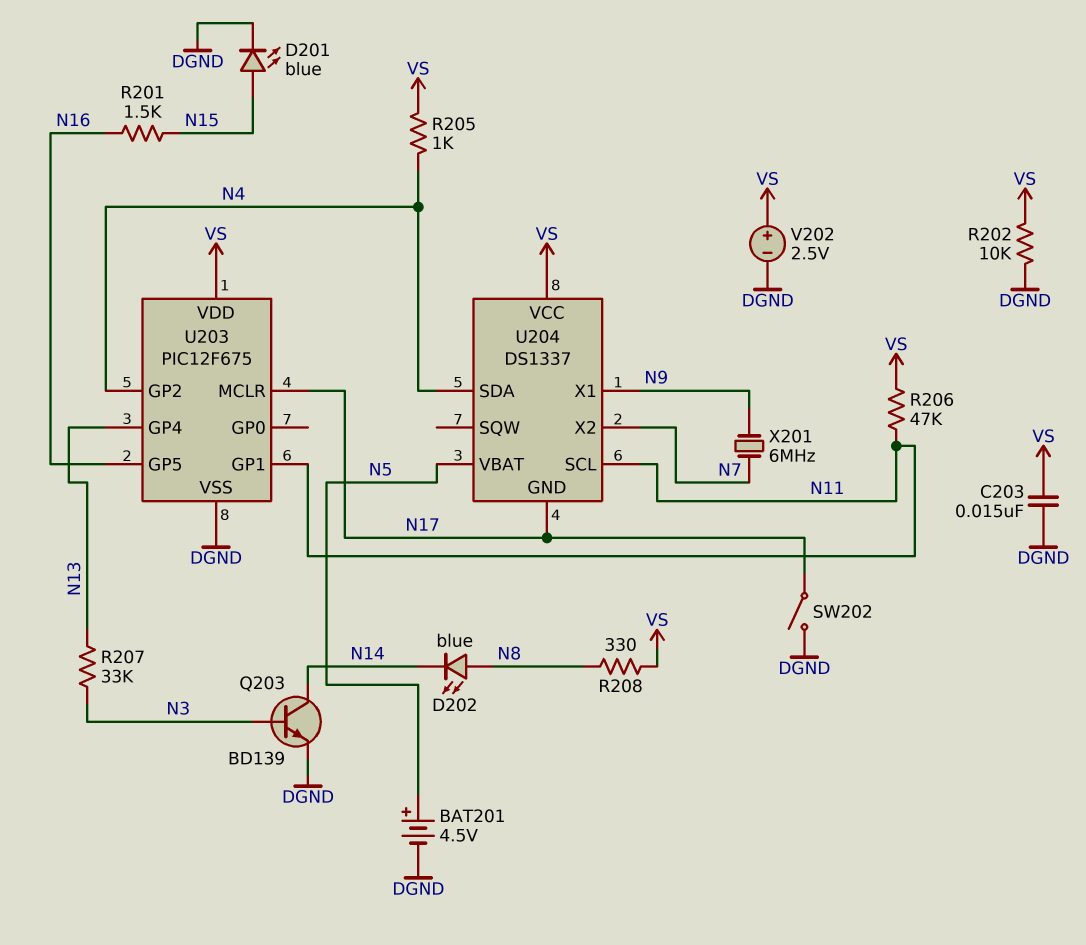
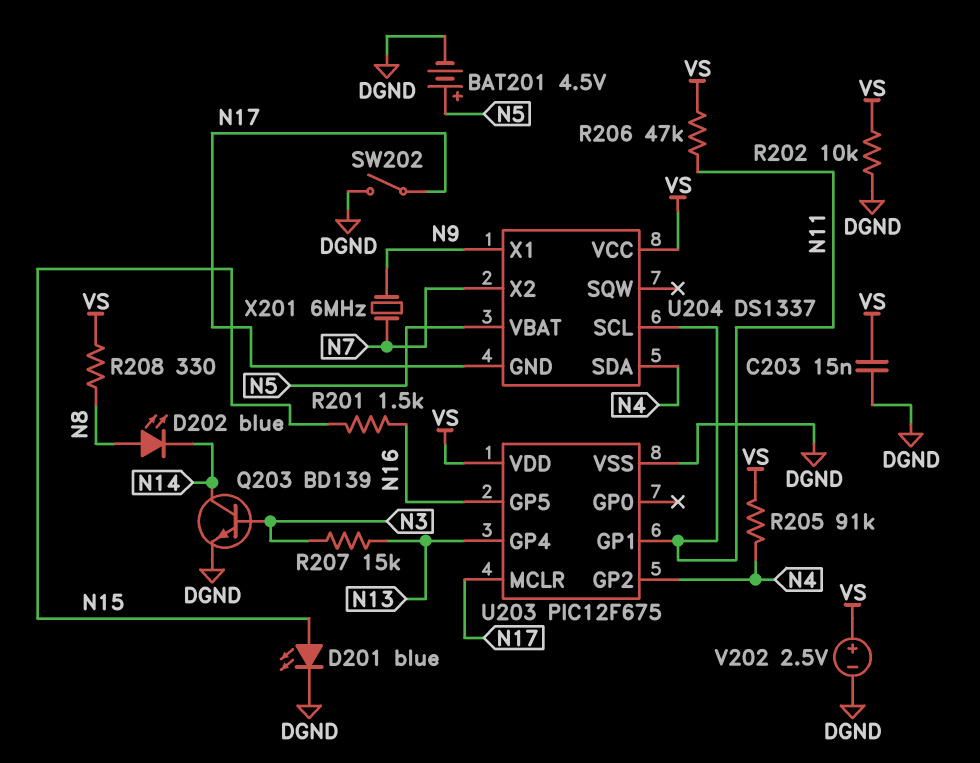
R205: 1k (N4, VS) -> 91k (N4, VS)
R207: 33k (N3, N13) -> 15k (N3, N13)

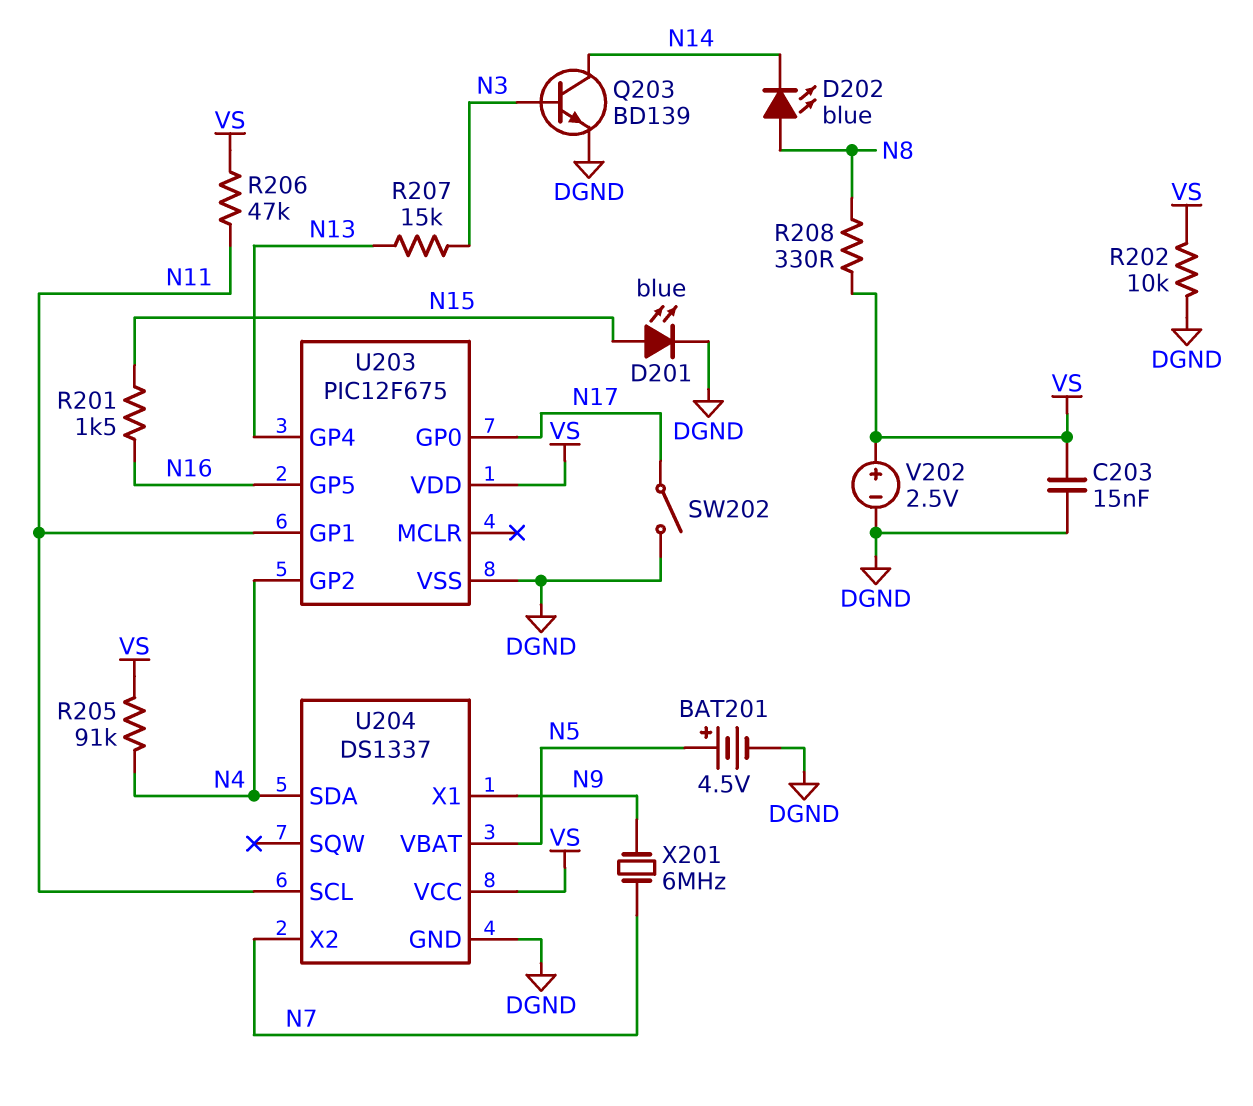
U203 pin GP0: none -> N17
U203 pin MCLR: N17 -> none
U204 pin GND: N17 -> DGND

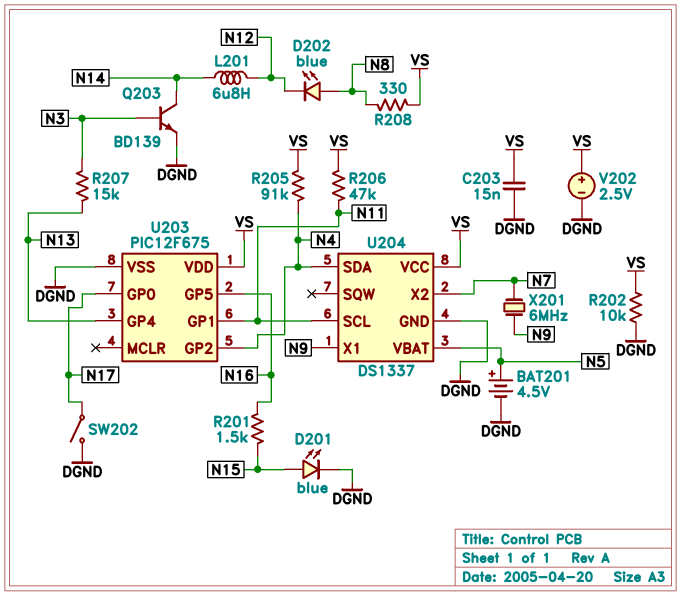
D202: LED blue (A N8, K N14) -> LED blue (A N8, K N12)
L201: none -> 6.8uH (N12, N14)

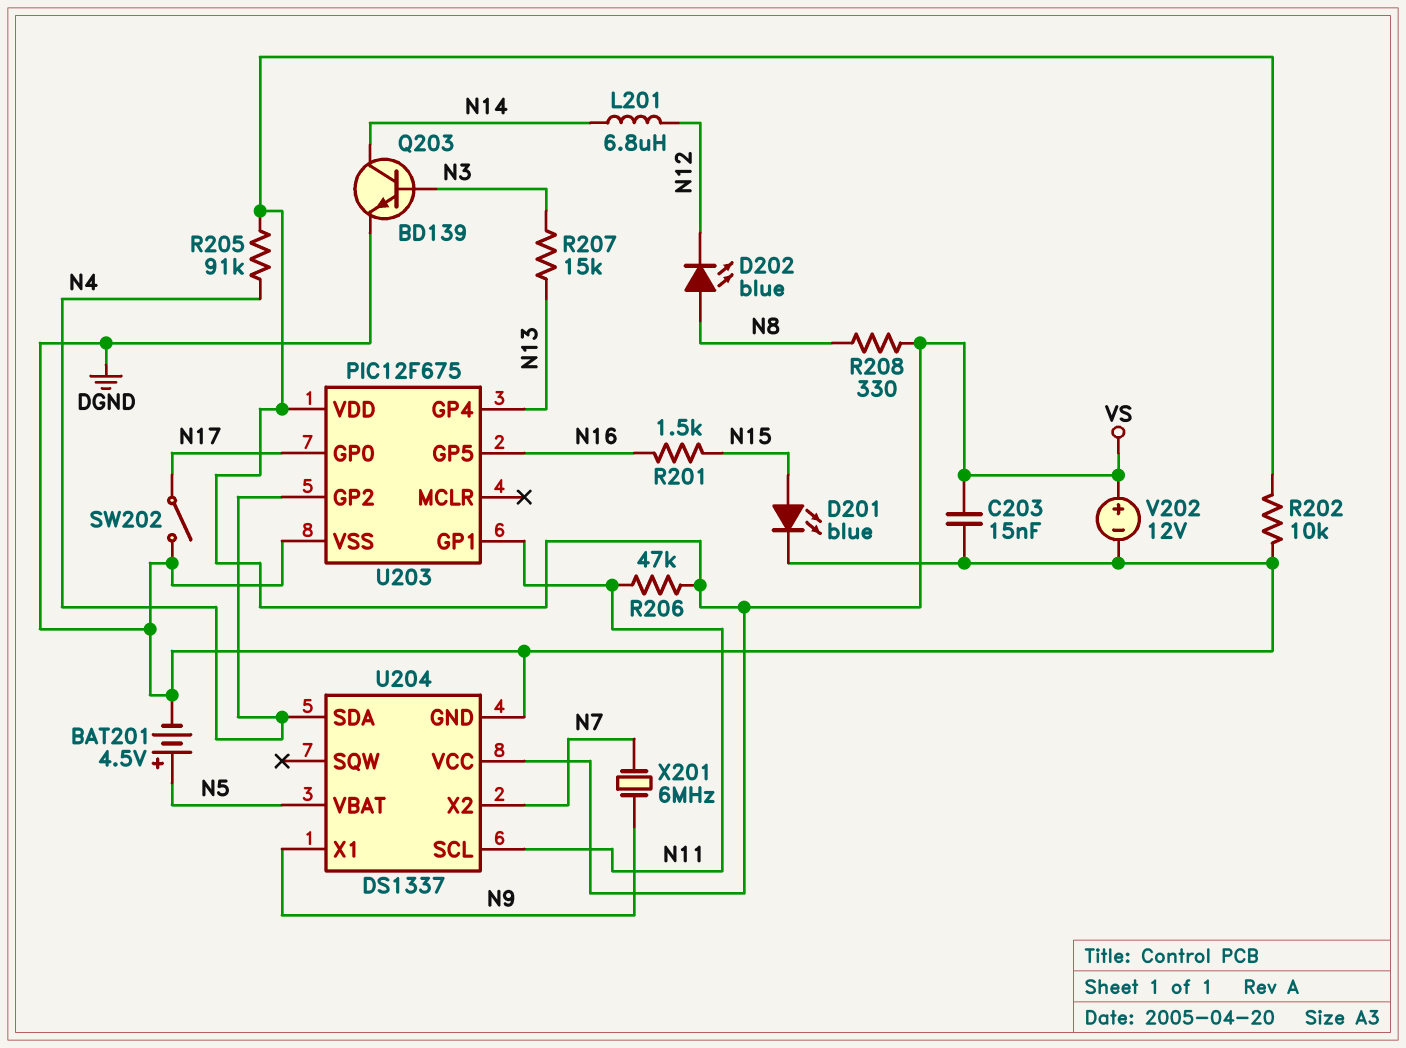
V202: 2.5V (plus VS, minus DGND) -> 12V (plus VS, minus DGND)

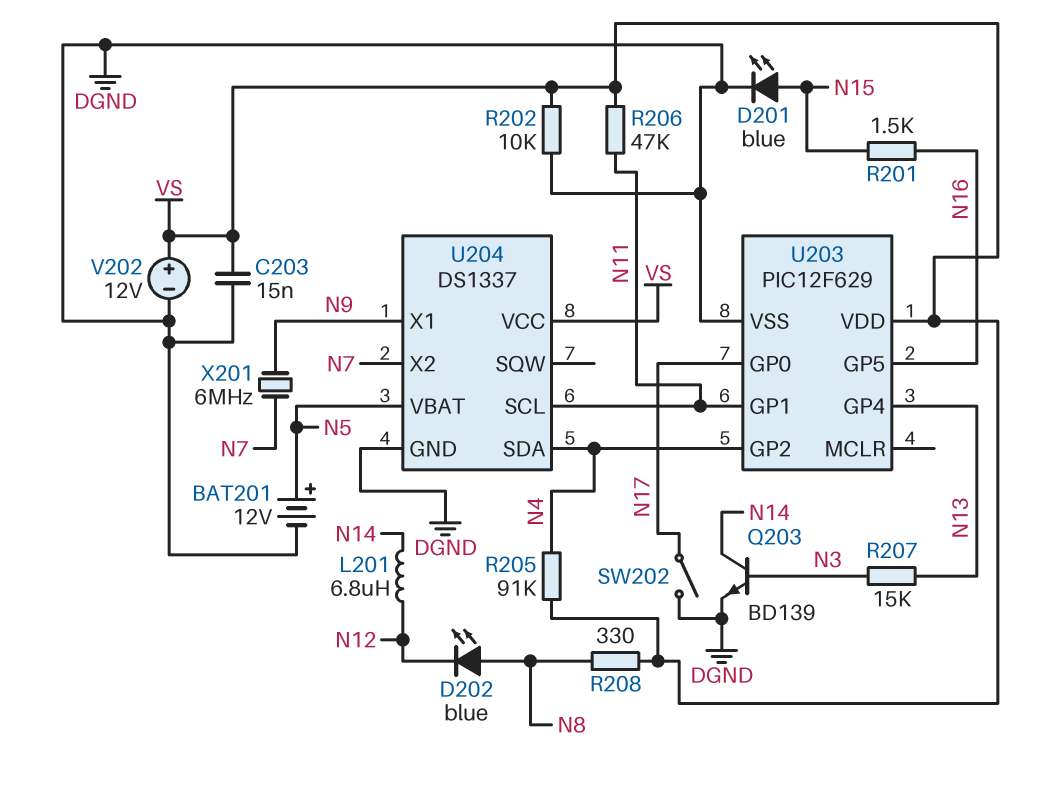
BAT201: 4.5V (plus N5, minus DGND) -> 12V (plus N5, minus DGND)
U203: PIC12F675 -> PIC12F629

